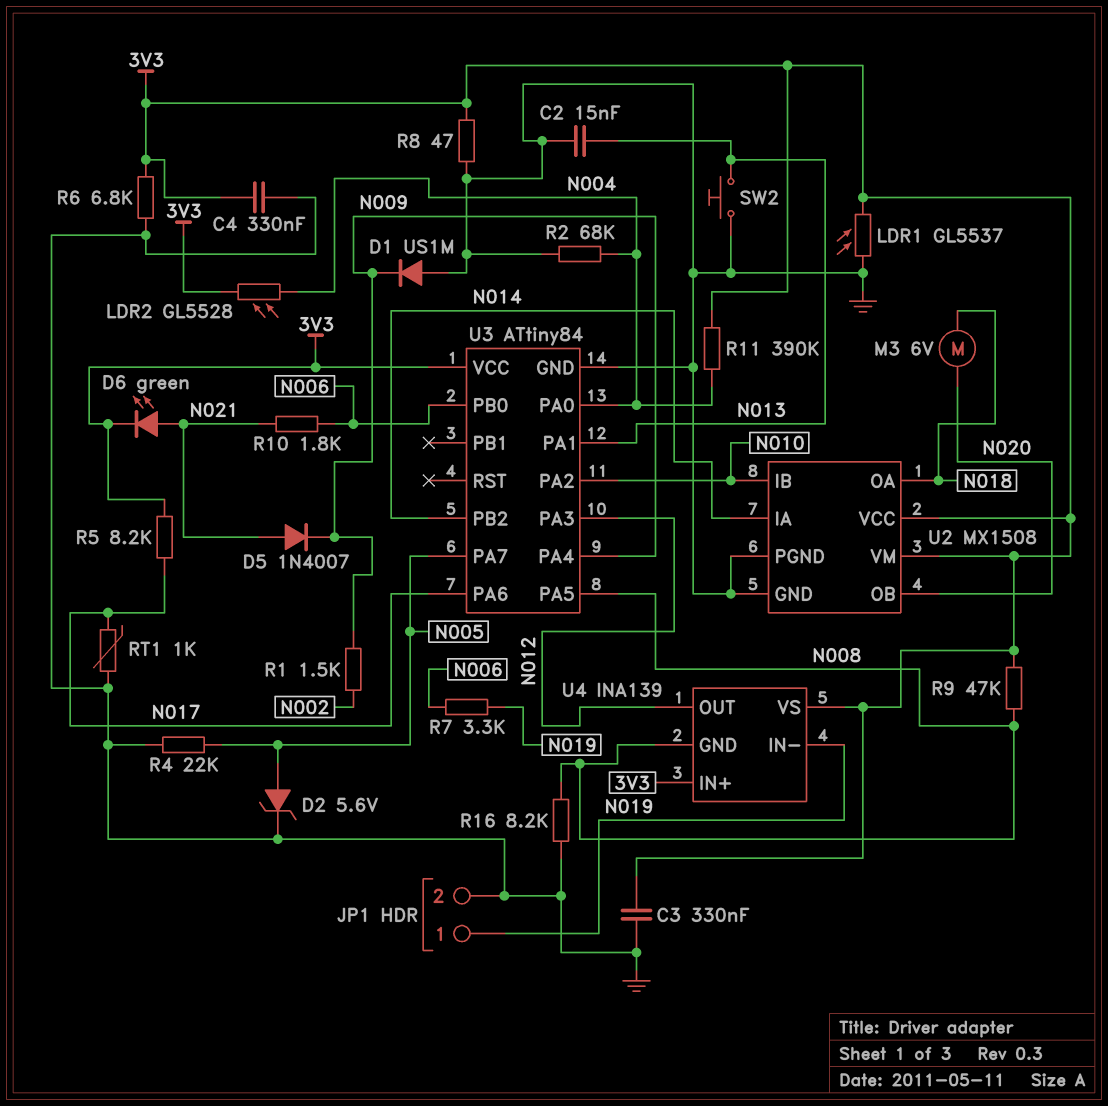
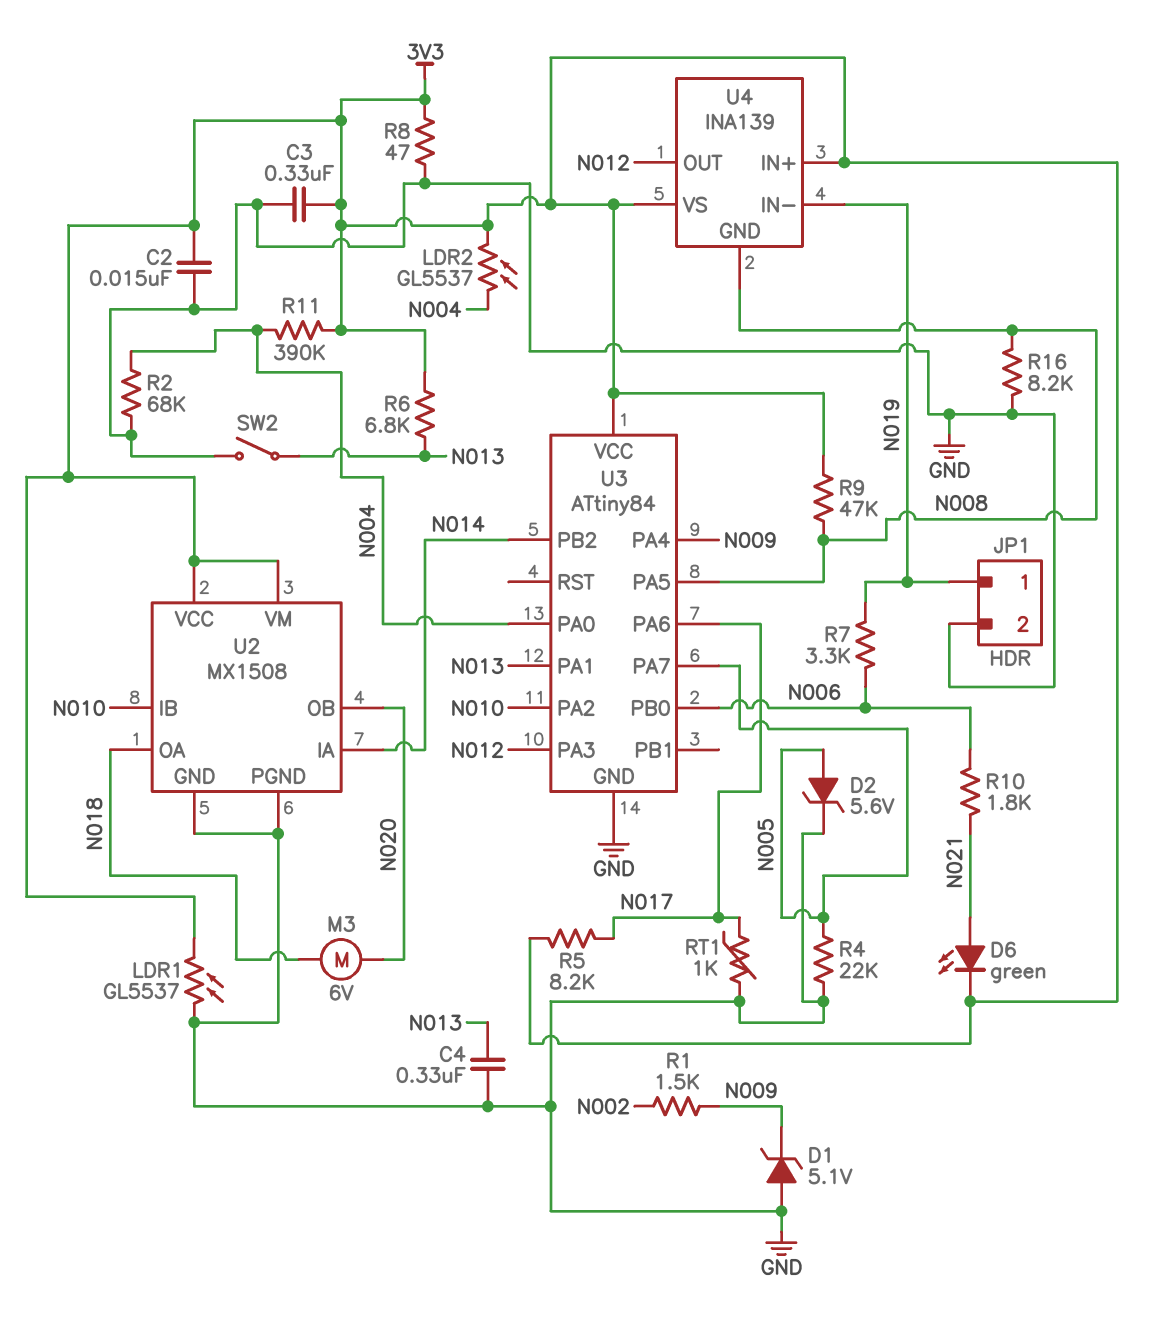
C2: 15nF (GND, N013) -> 15nF (3V3, GND)
C4: 330nF (3V3, GND) -> 330nF (GND, N013)
D1: diode US1M (A GND, K N009) -> zener 5.1V (A GND, K N009)
D5: diode 1N4007 (A N021, K N009) -> none
LDR2: GL5528 (3V3, N004) -> GL5537 (3V3, N004)
R6: 6.8k (3V3, GND) -> 6.8k (3V3, N013)
SW2: button (GND, N013) -> switch (GND, N013)

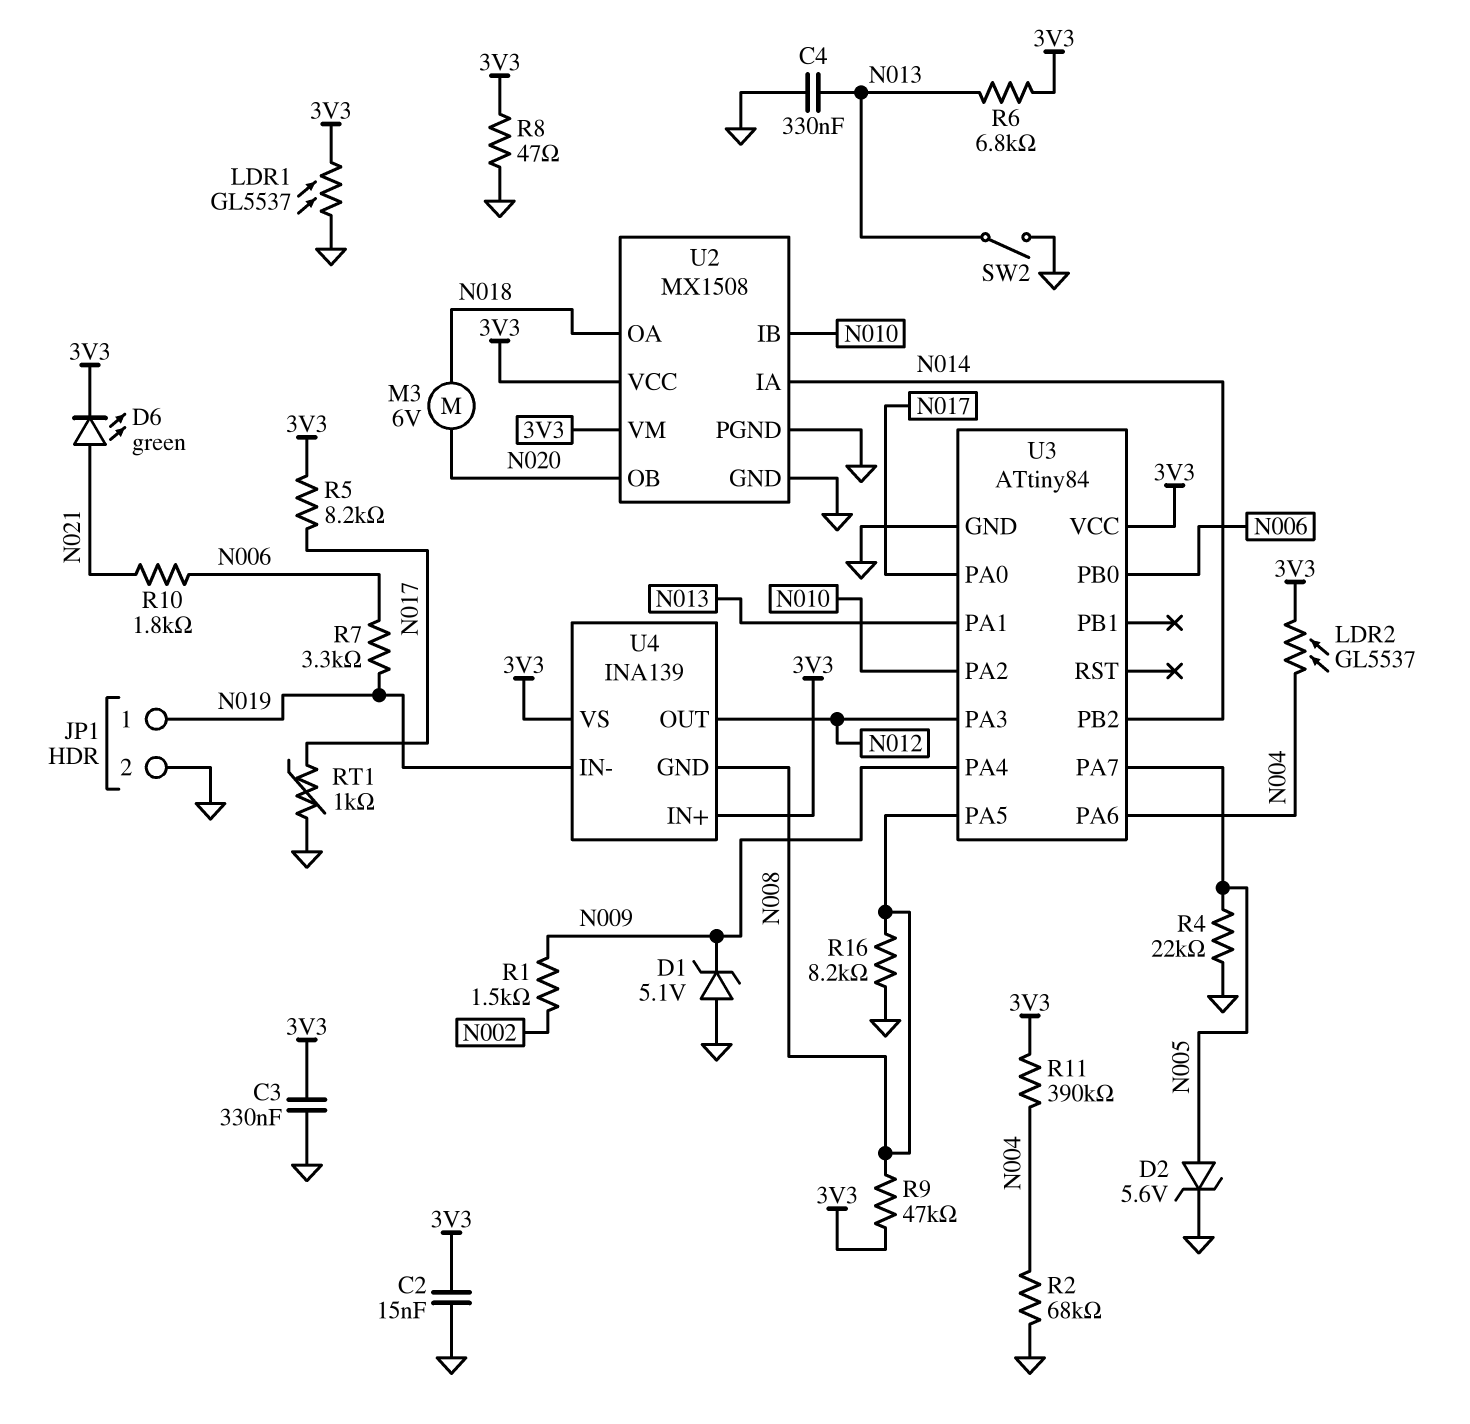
U3 pin PA0: N004 -> N017
U3 pin PA6: N017 -> N004

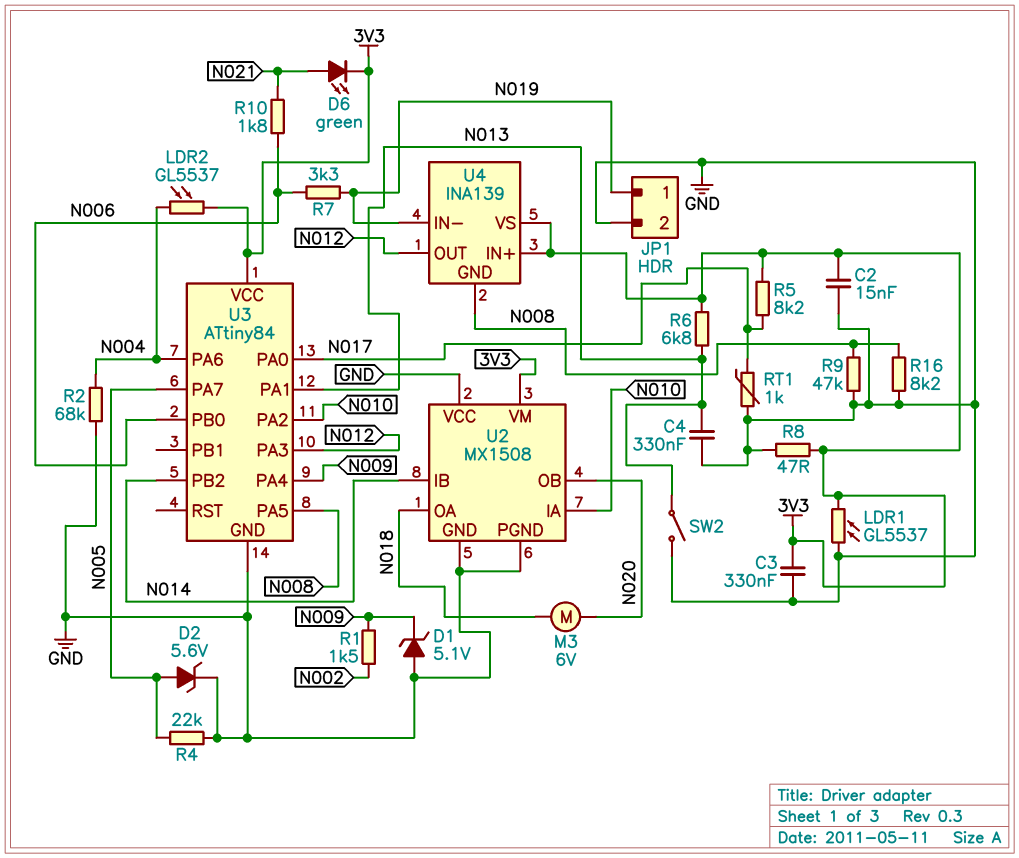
R9: 47k (3V3, N008) -> 47k (GND, N008)
R11: 390k (3V3, N004) -> none
U2 pin IA: N014 -> N010
U2 pin IB: N010 -> N014
U2 pin VCC: 3V3 -> GND

